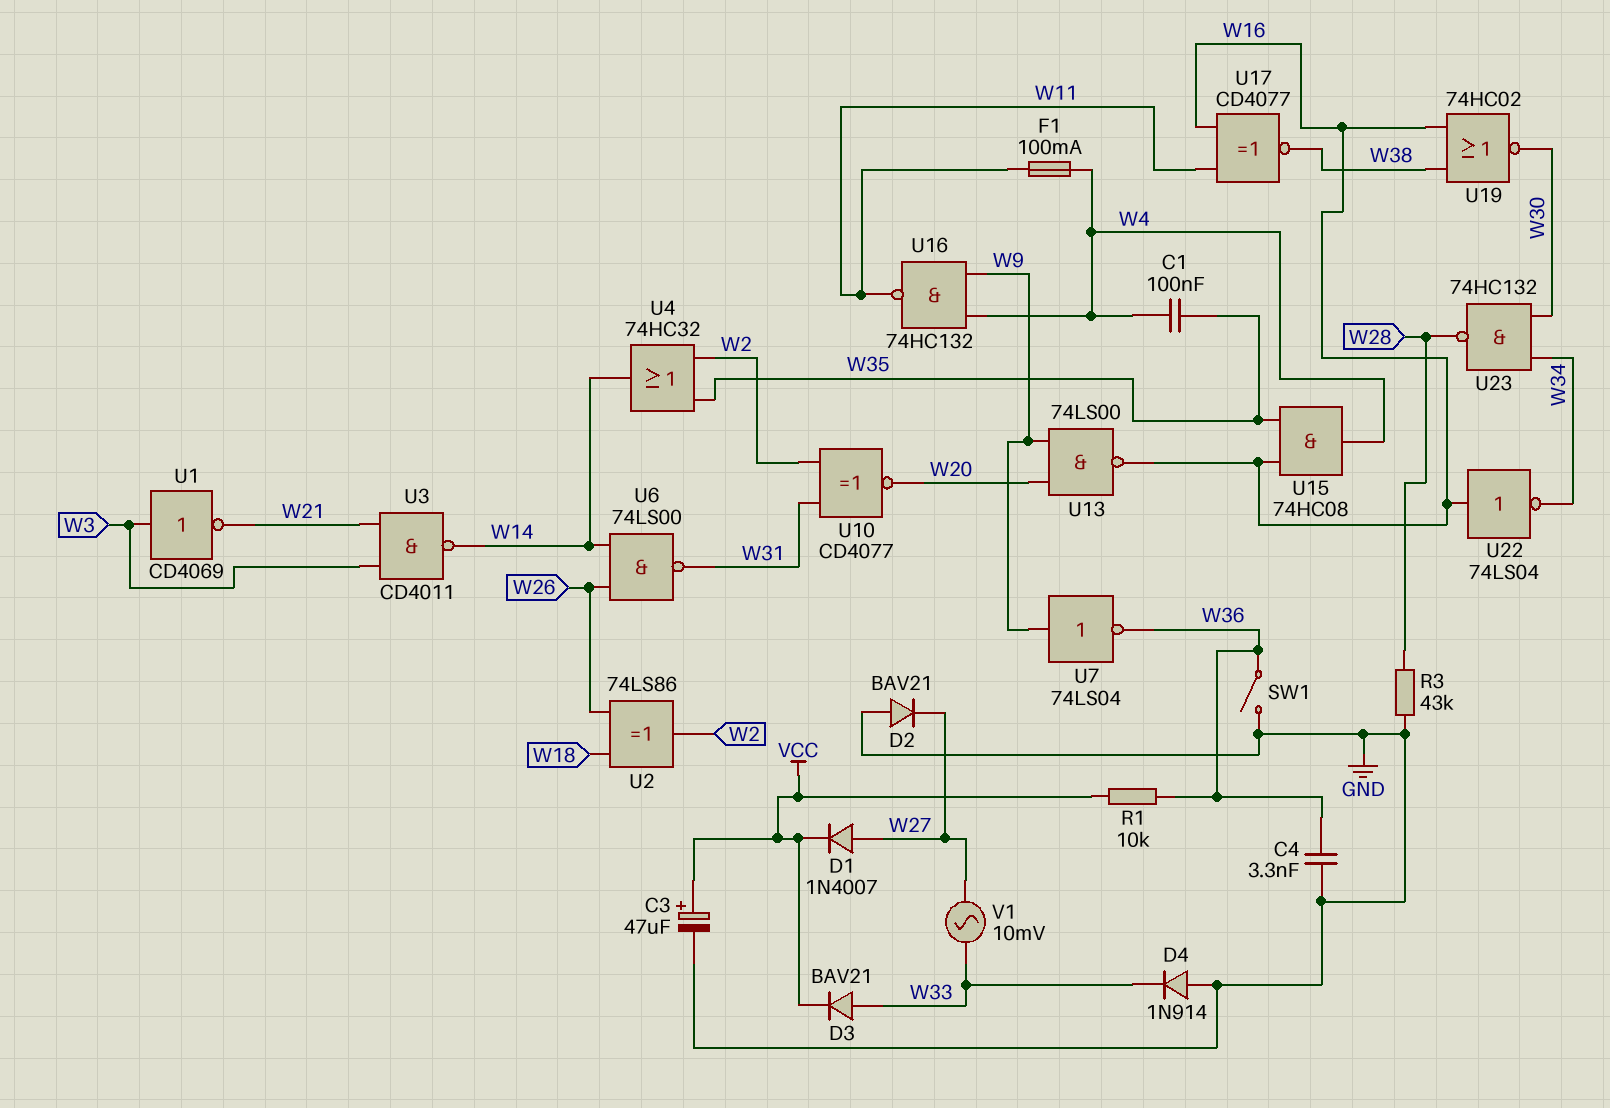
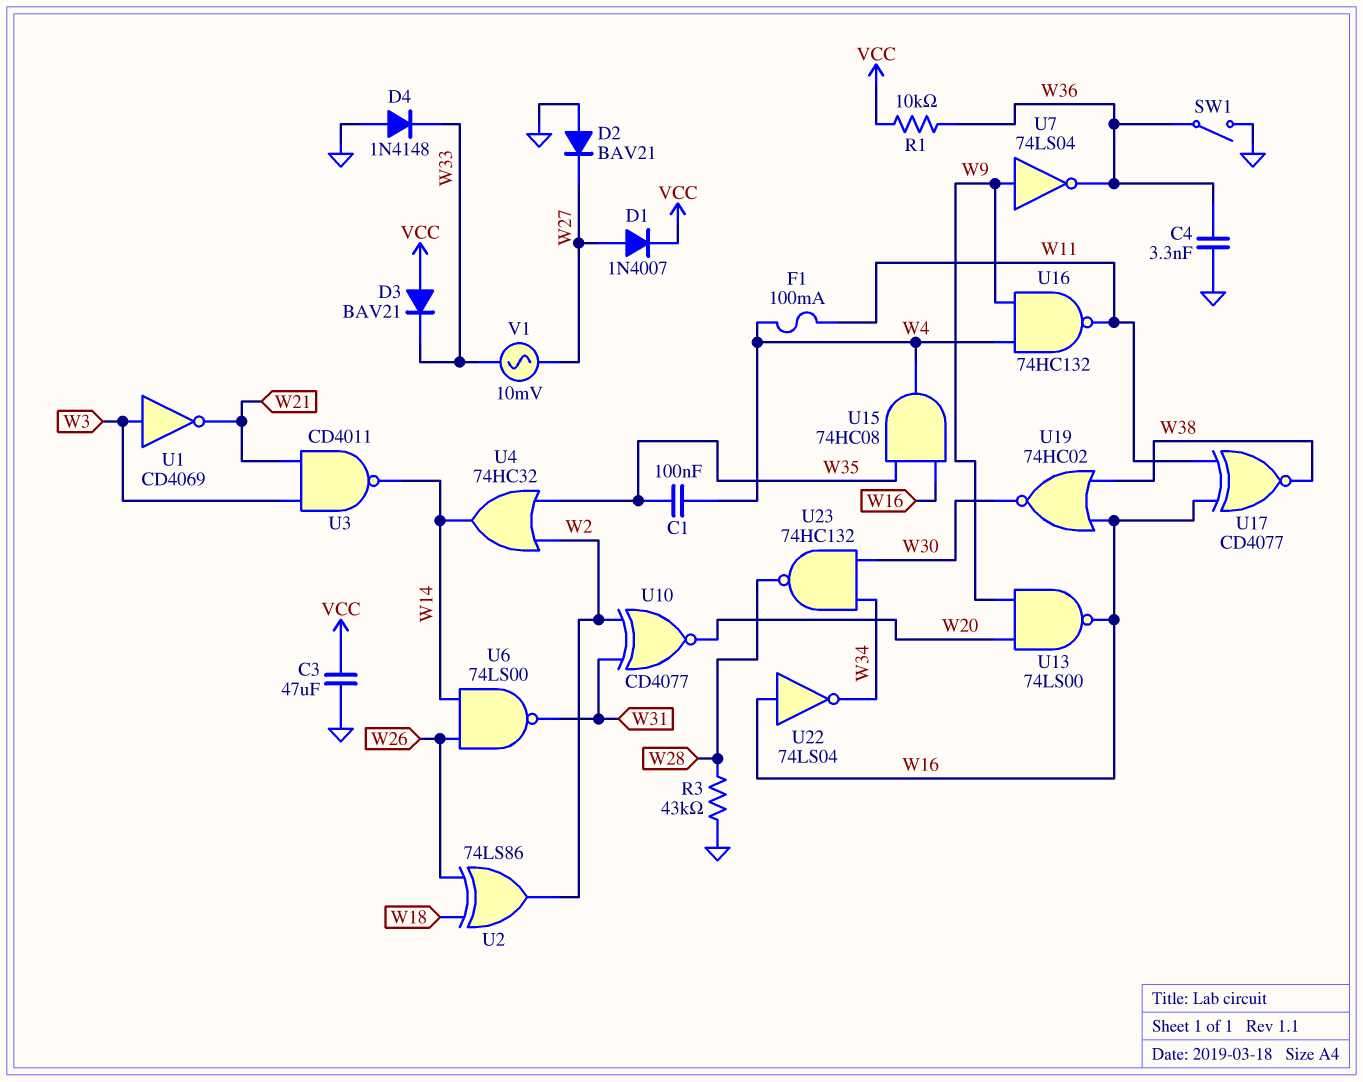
C3: 47uF (plus VCC, minus GND) -> 47uF (GND, VCC)
D3: diode BAV21 (A W33, K VCC) -> diode BAV21 (A VCC, K W33)
D4: diode 1N914 (A GND, K W33) -> diode 1N4148 (A GND, K W33)

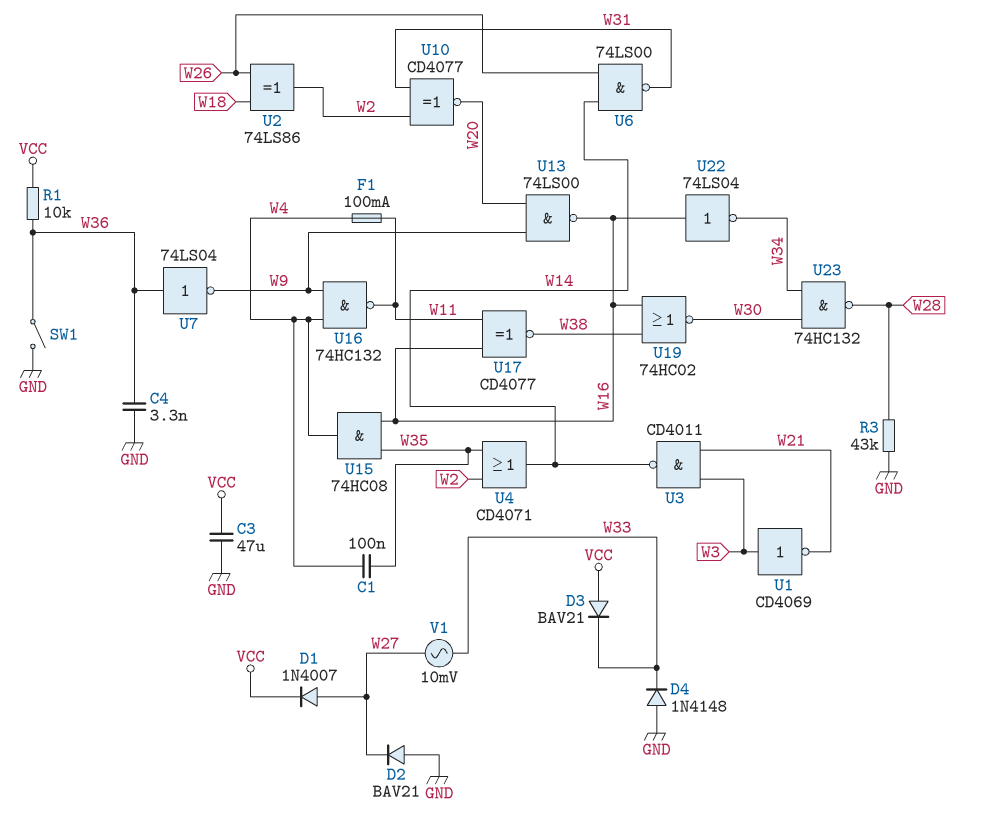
U4: OR 74HC32 (in W2, in W35, out W14) -> OR CD4071 (in W2, in W35, out W14)
U7: NOT 74LS04 (in W9, out W36) -> NOT 74LS04 (in W36, out W9)

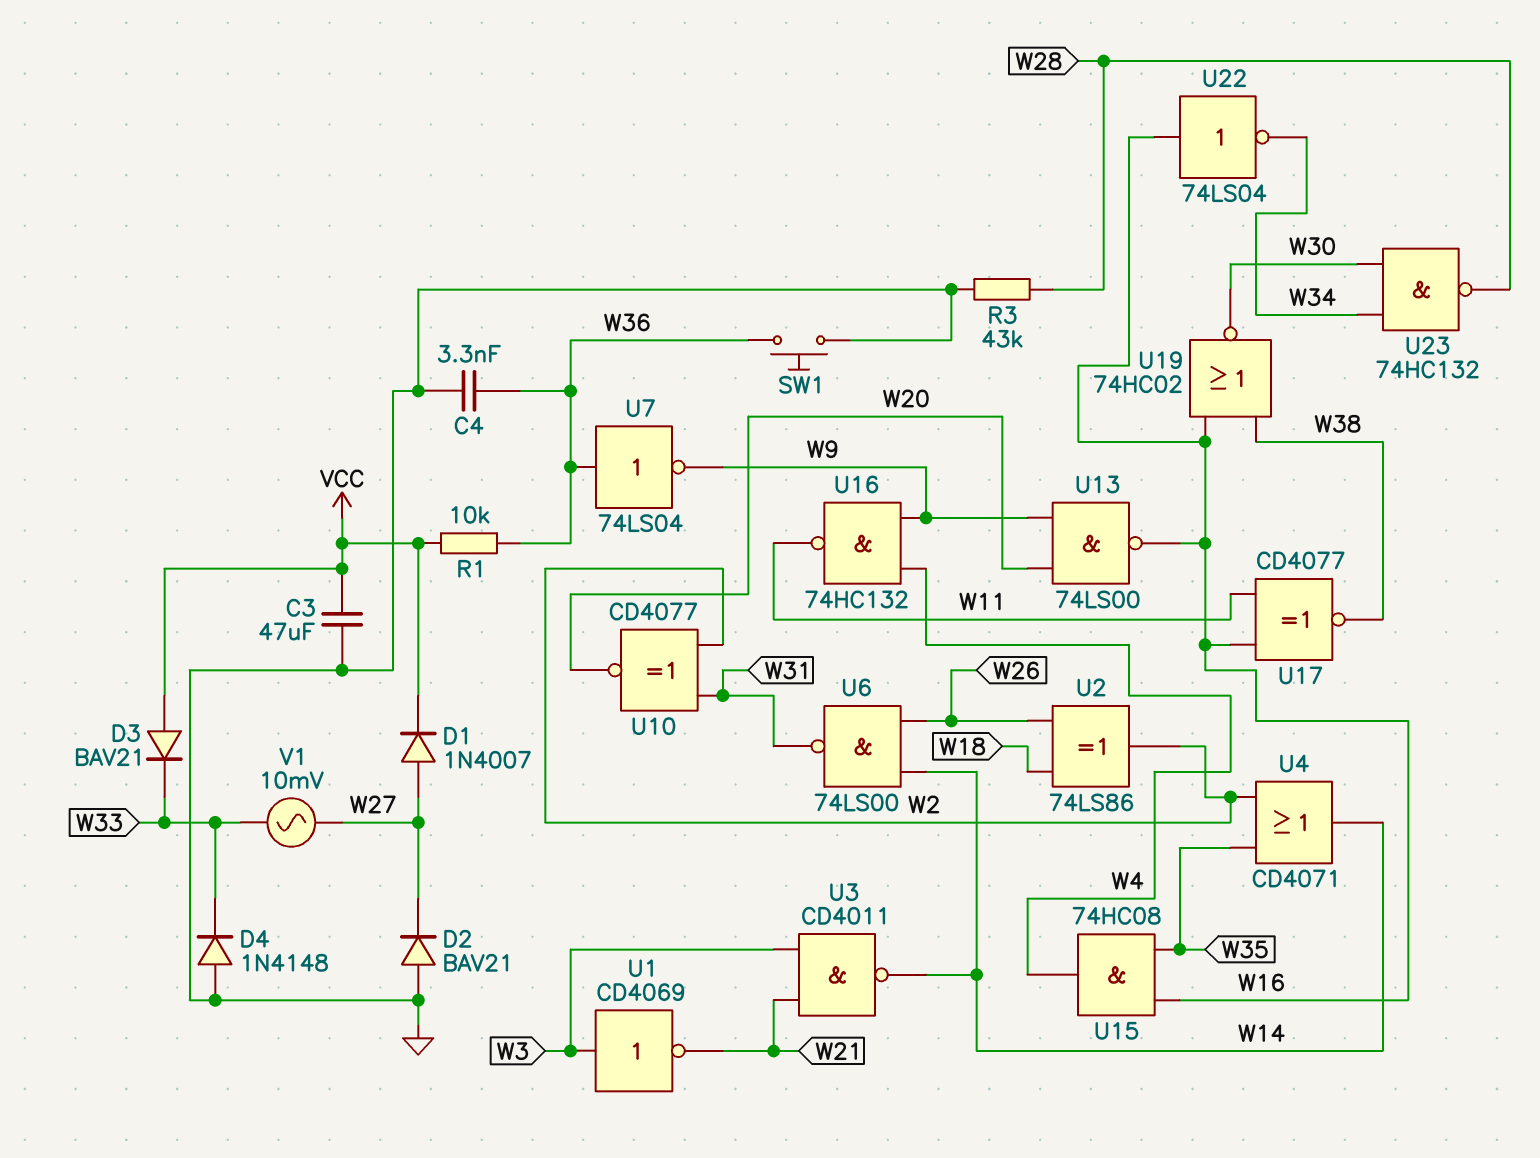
C1: 100nF (W4, W35) -> none
F1: 100mA (W4, W11) -> none
SW1: switch (GND, W36) -> button (GND, W36)

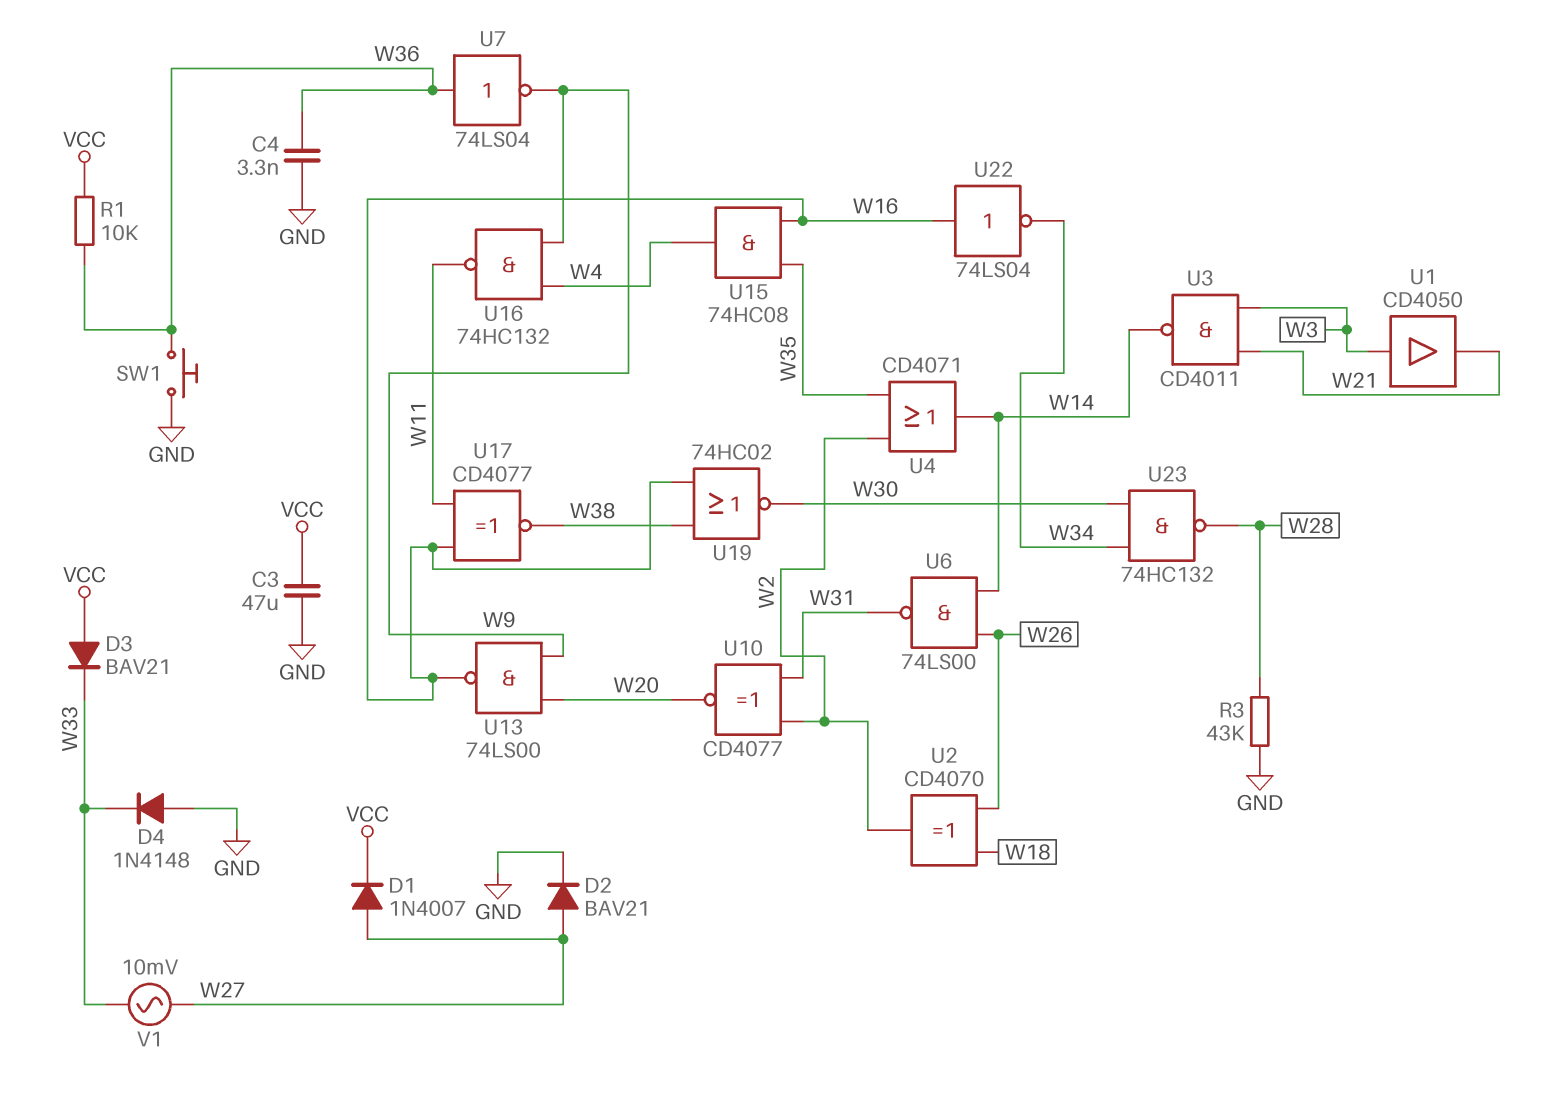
D2: diode BAV21 (A GND, K W27) -> diode BAV21 (A W27, K GND)
U1: NOT CD4069 (in W3, out W21) -> buffer CD4050 (in W3, out W21)
U2: XOR 74LS86 (in W18, in W26, out W2) -> XOR CD4070 (in W18, in W26, out W2)

